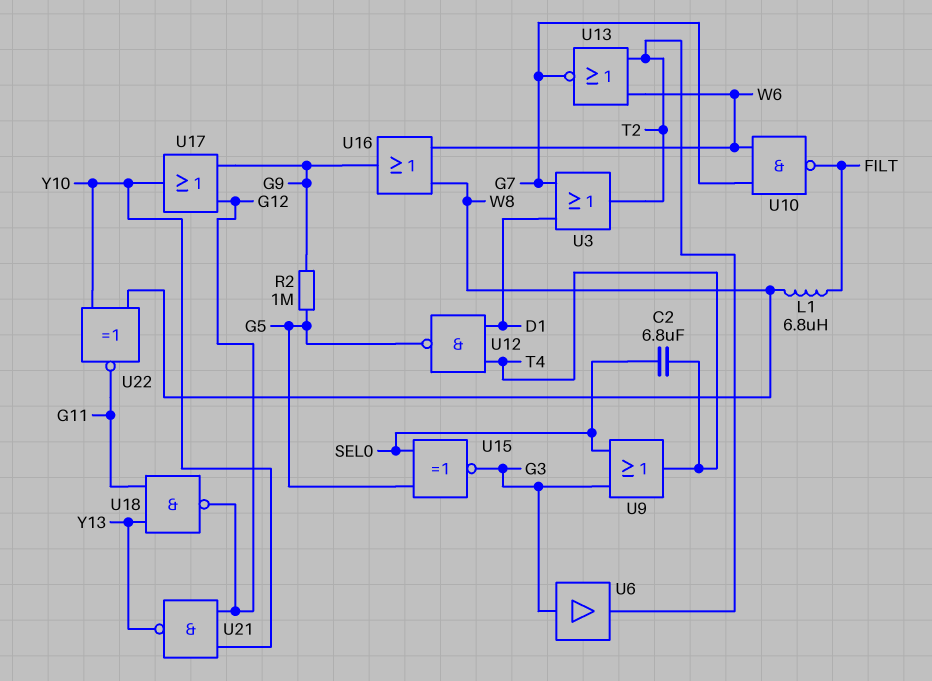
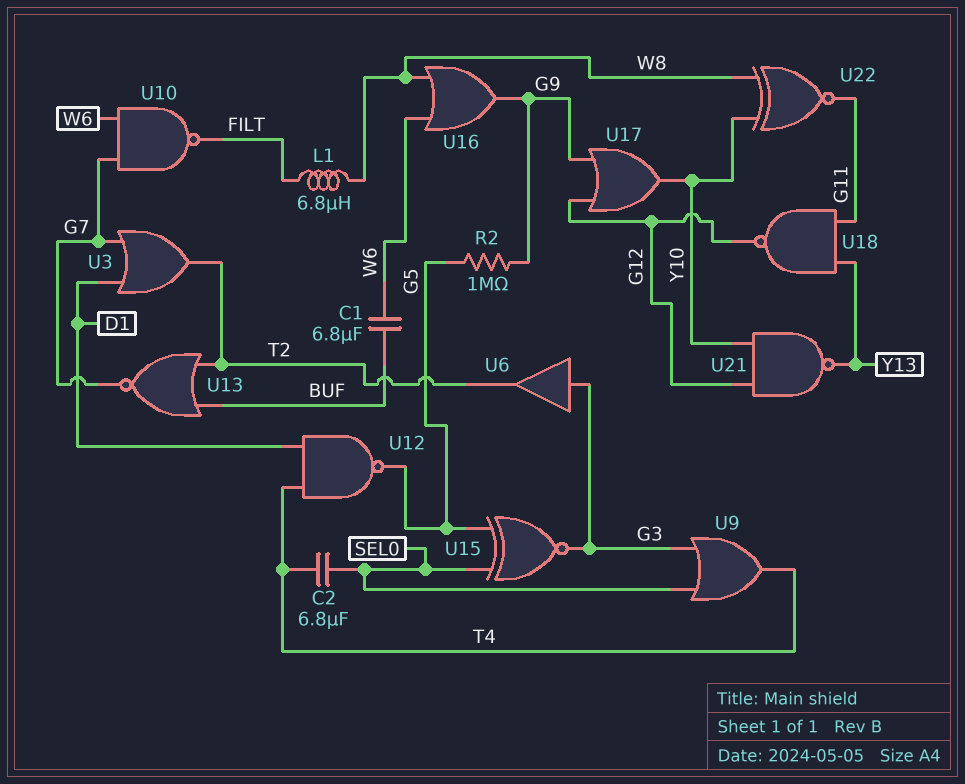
C1: none -> 6.8uF (BUF, W6)
U13: NOR (in T2, in W6, out G7) -> NOR (in BUF, in T2, out G7)

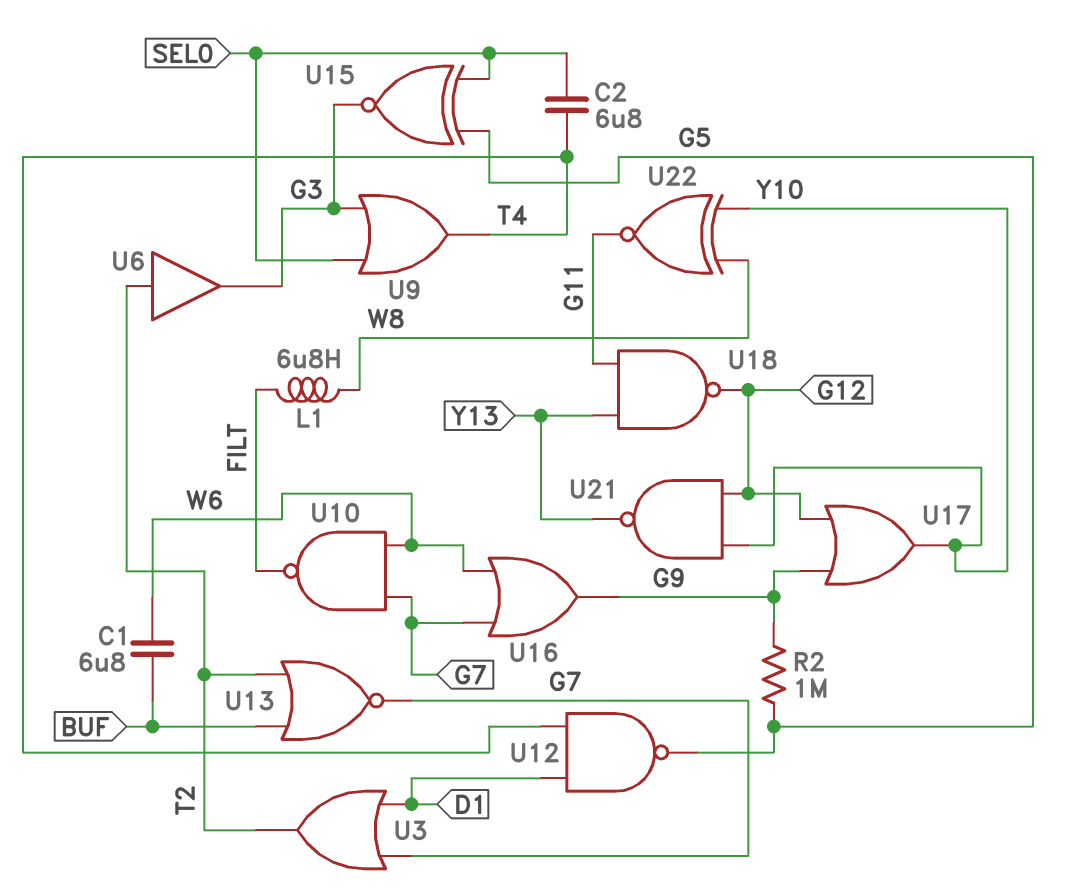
U6: buffer (in G3, out T2) -> buffer (in T2, out G3)
U16: OR (in W6, in W8, out G9) -> OR (in G7, in W6, out G9)

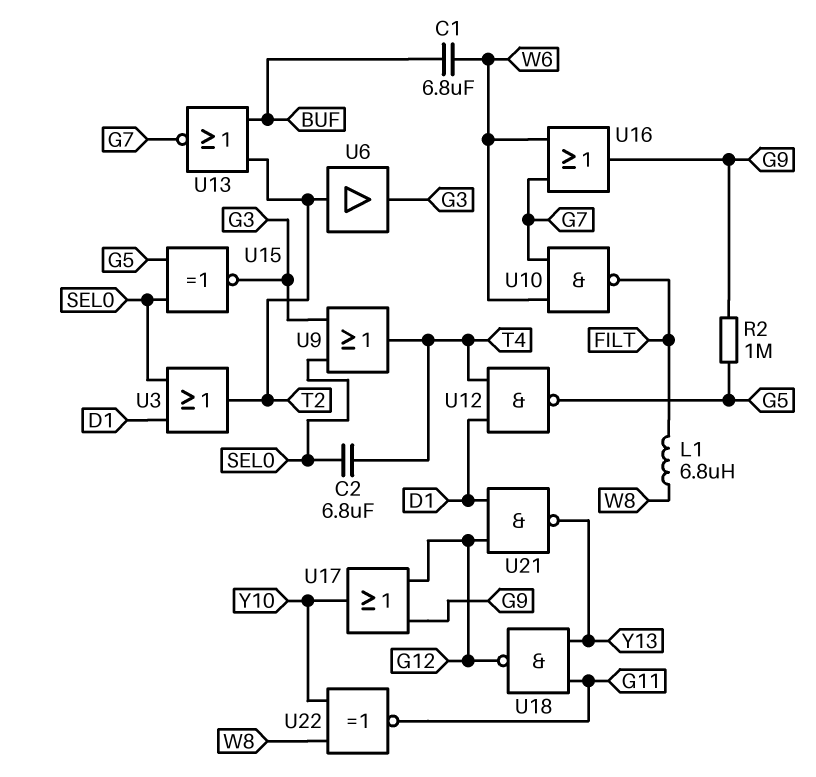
U3: OR (in D1, in G7, out T2) -> OR (in D1, in SEL0, out T2)
U21: NAND (in G12, in Y10, out Y13) -> NAND (in D1, in G12, out Y13)

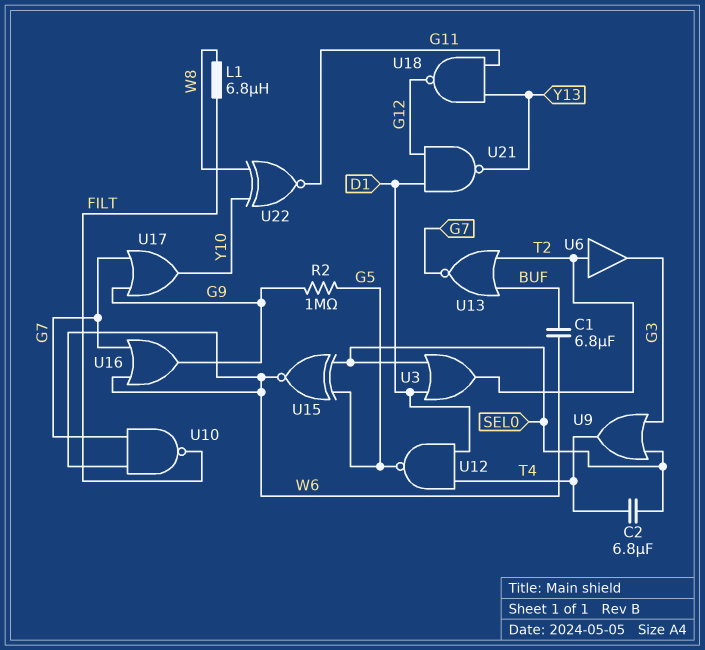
U15: XNOR (in G5, in SEL0, out G3) -> XNOR (in G5, in SEL0, out W6)
U17: OR (in G9, in G12, out Y10) -> OR (in G7, in G9, out Y10)

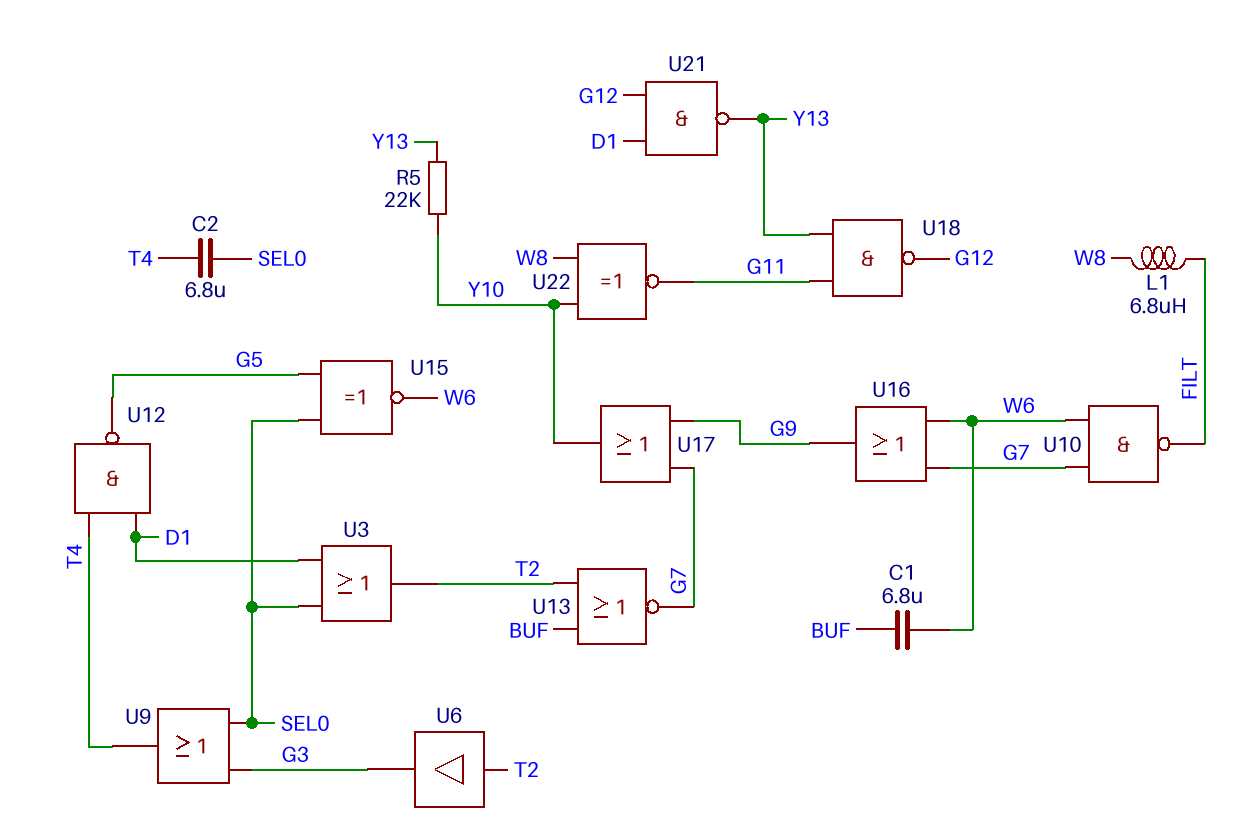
R2: 1M (G5, G9) -> none
R5: none -> 22k (Y10, Y13)

